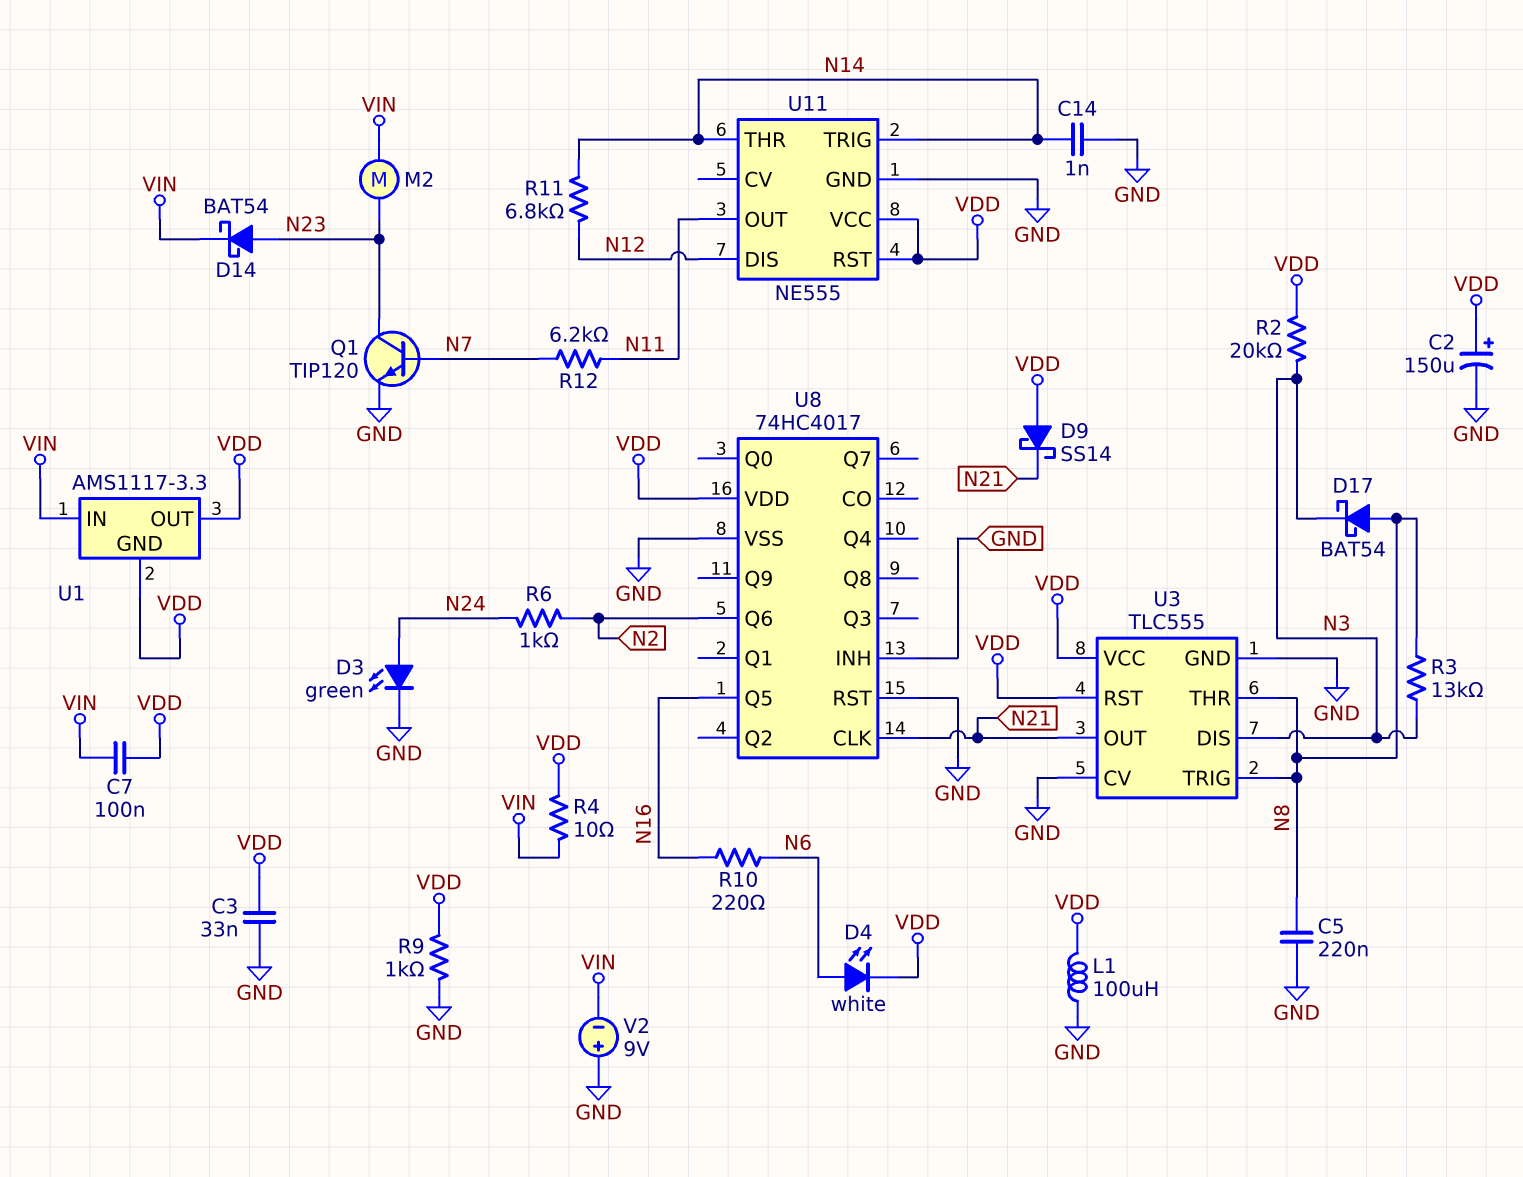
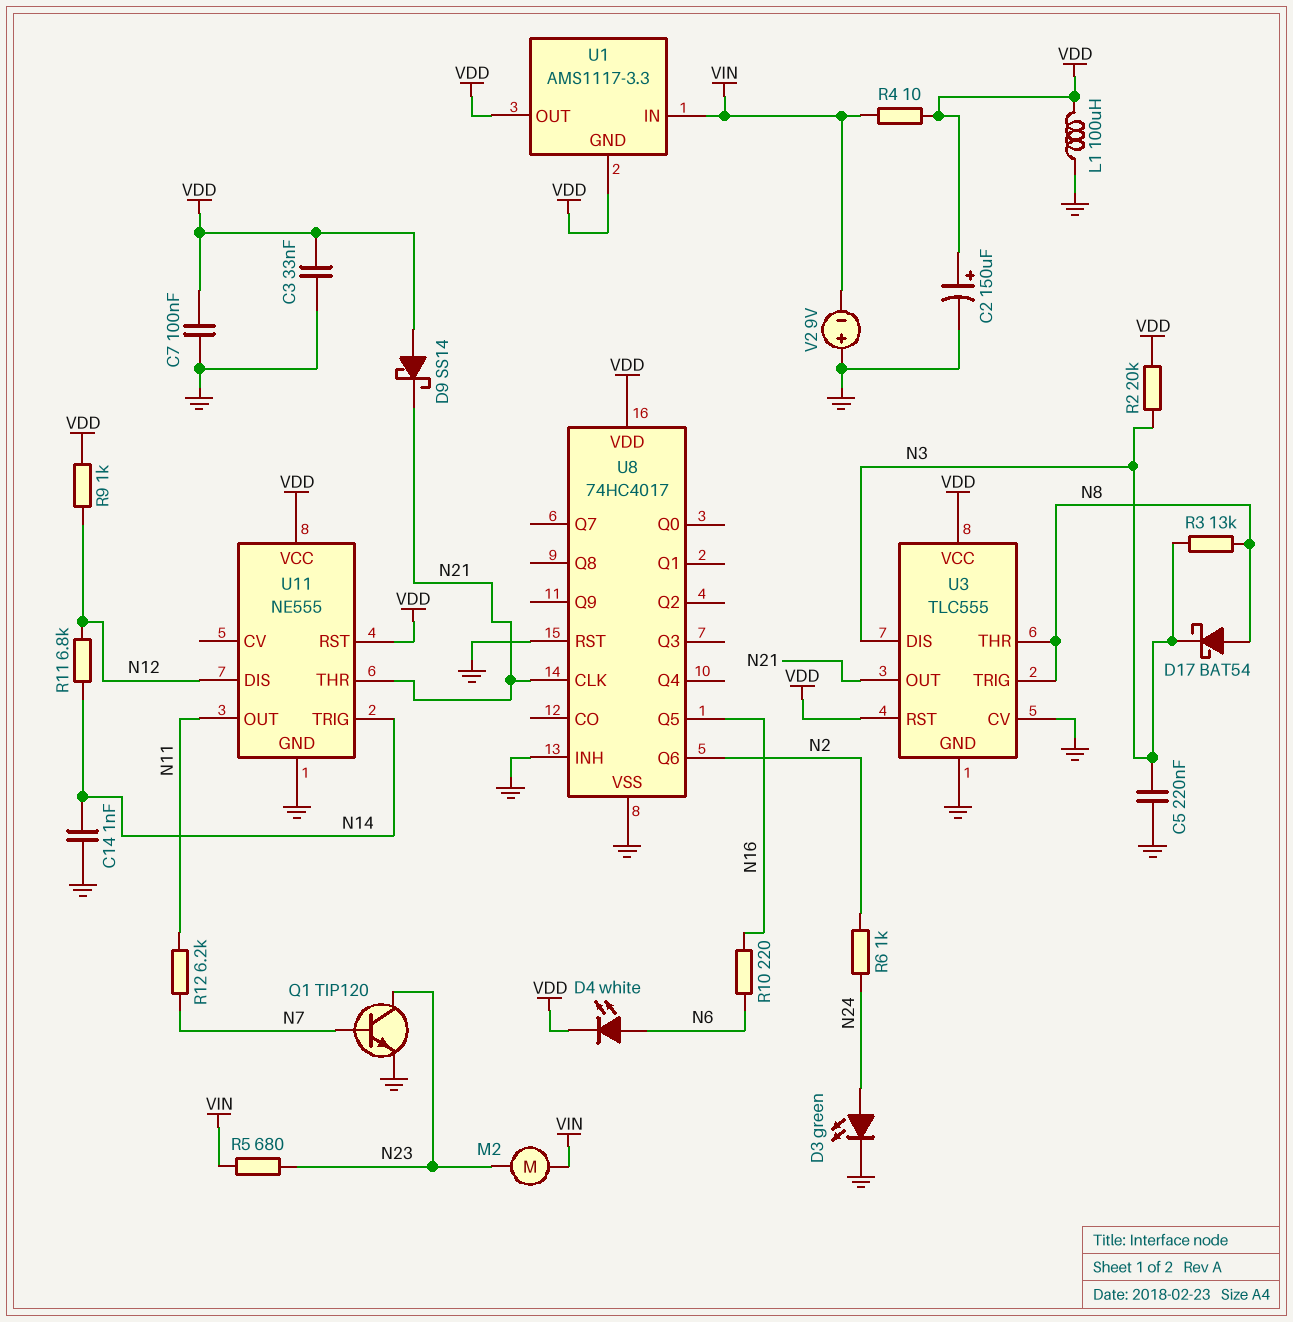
C5: 220nF (GND, N8) -> 220nF (GND, N3)
C7: 100nF (VDD, VIN) -> 100nF (GND, VDD)
D14: schottky BAT54 (A N23, K VIN) -> none
R5: none -> 680 (N23, VIN)
R9: 1k (GND, VDD) -> 1k (N12, VDD)
U11 pin THR: N14 -> N21

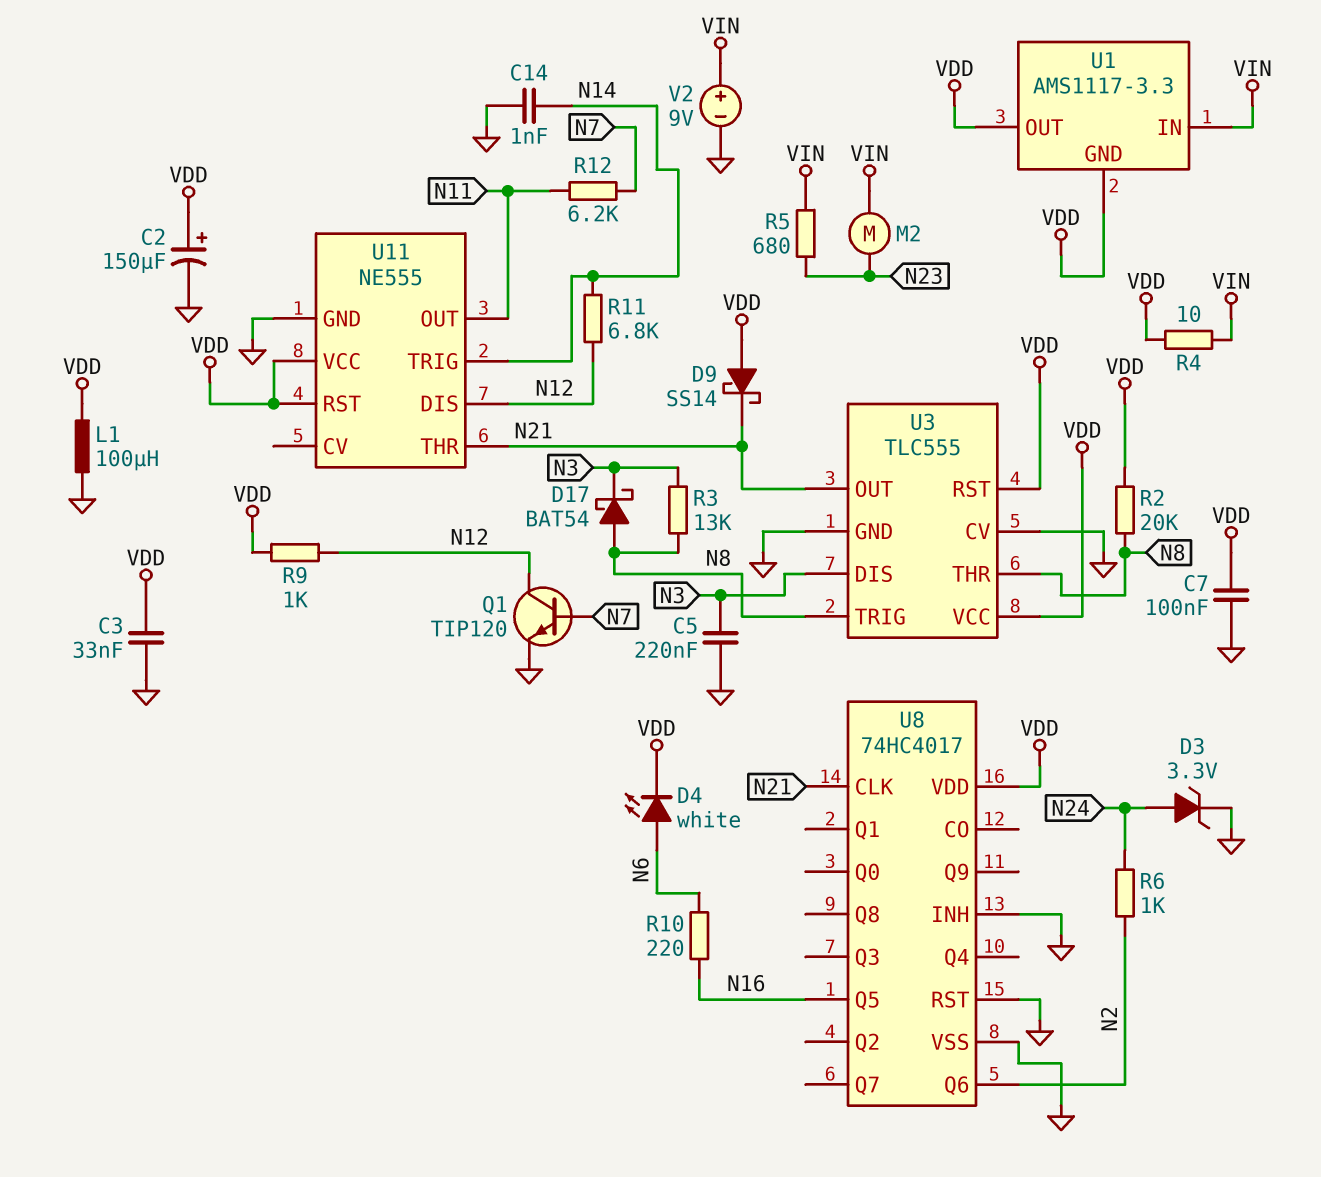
D3: LED green (A N24, K GND) -> zener 3.3V (A N24, K GND)
Q1: NPN TIP120 (B N7, C N23, E GND) -> NPN TIP120 (B N7, C N12, E GND)
R2: 20k (N3, VDD) -> 20k (N8, VDD)
V2: 9V (plus GND, minus VIN) -> 9V (plus VIN, minus GND)

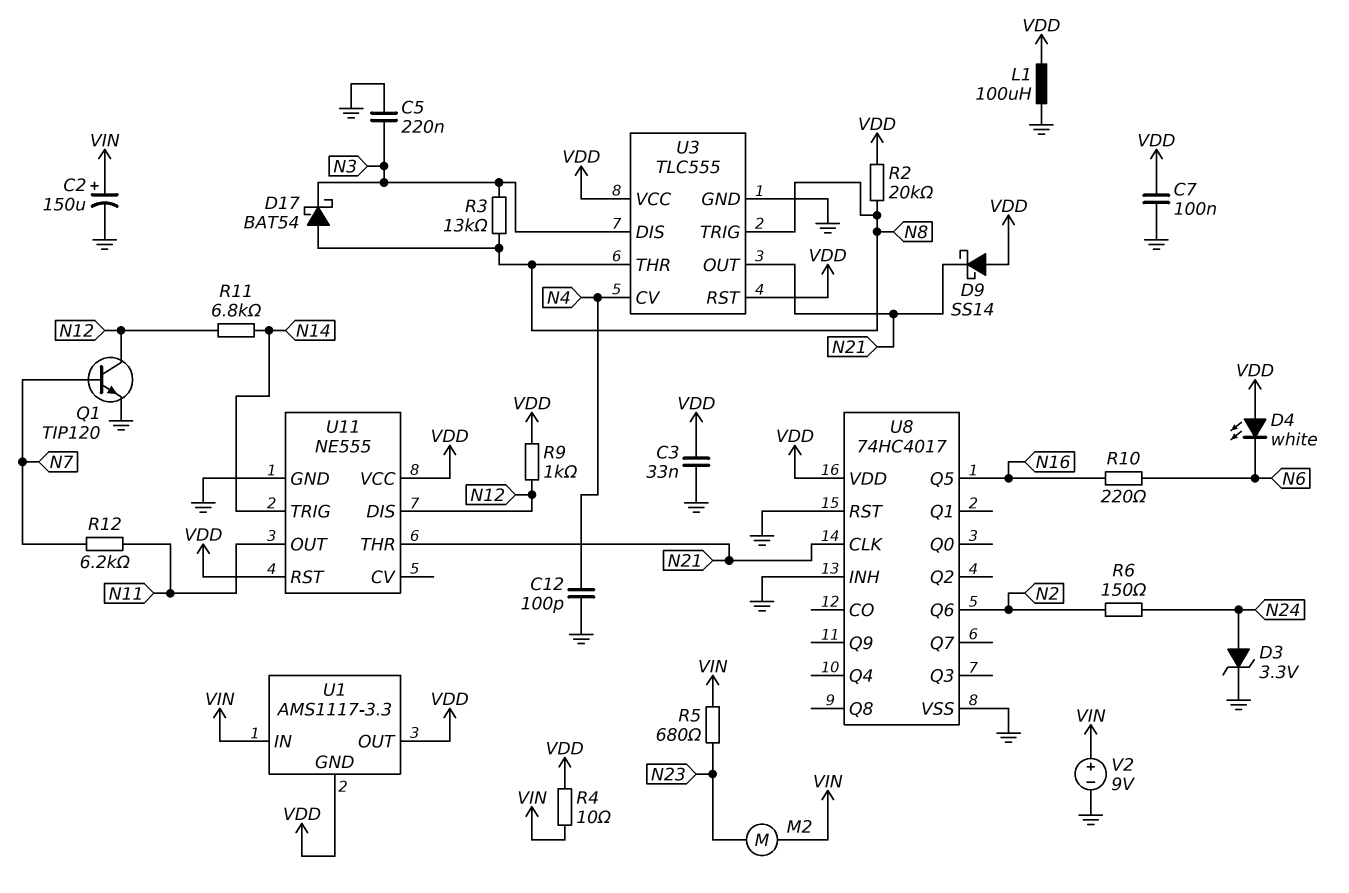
C2: 150uF (plus VDD, minus GND) -> 150uF (plus VIN, minus GND)
C12: none -> 100pF (GND, N4)
C14: 1nF (GND, N14) -> none
D4: LED white (A N6, K VDD) -> LED white (A VDD, K N6)
R6: 1k (N2, N24) -> 150 (N2, N24)
U3 pin CV: GND -> N4

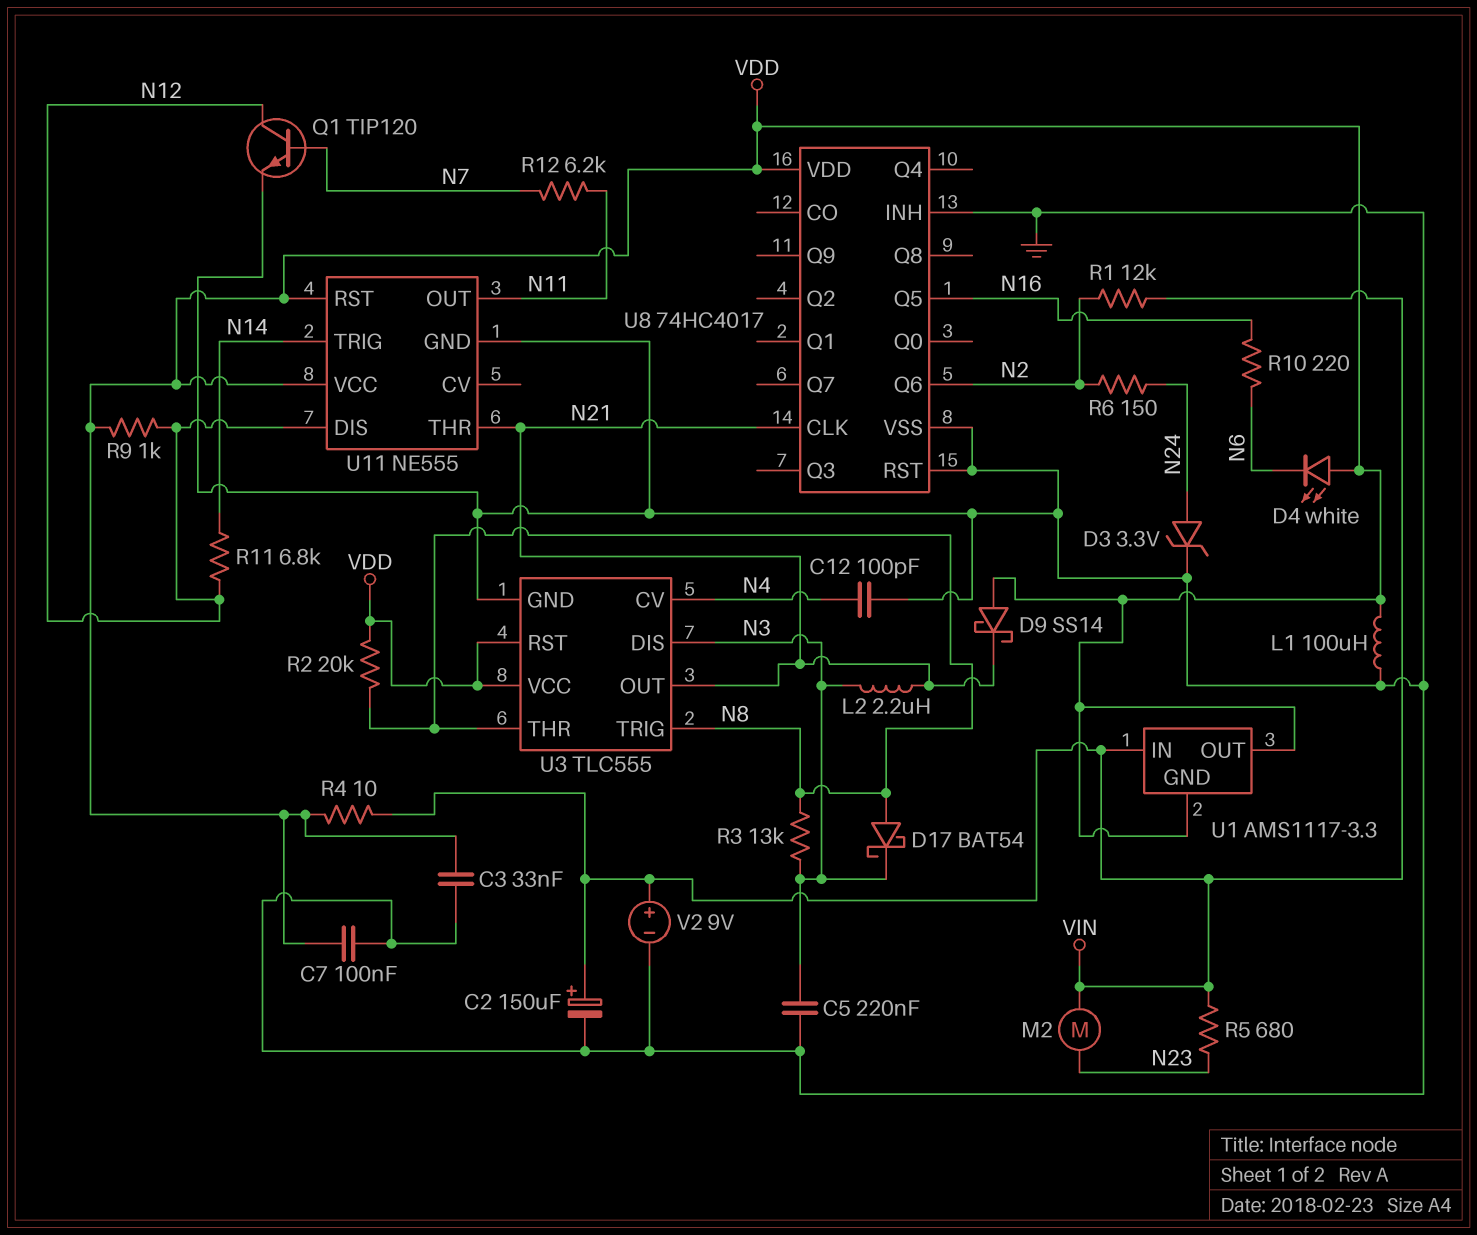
L2: none -> 2.2uH (N3, N21)
R1: none -> 12k (N2, VIN)

